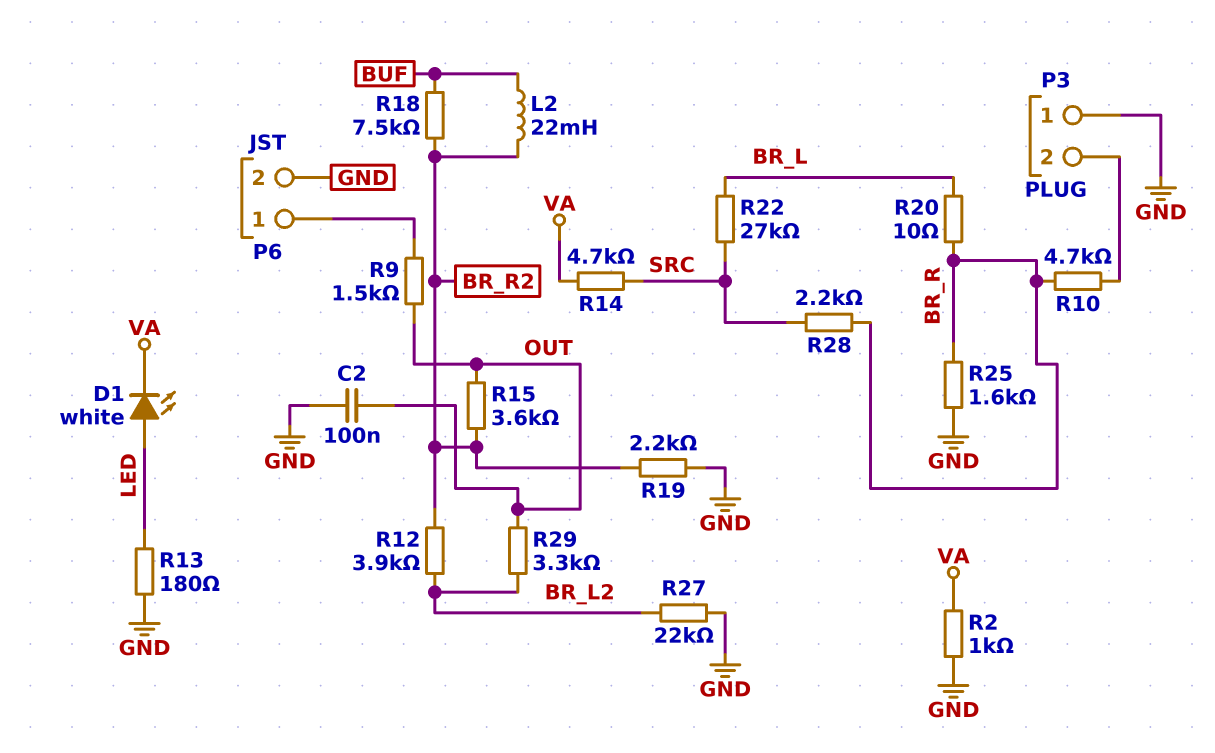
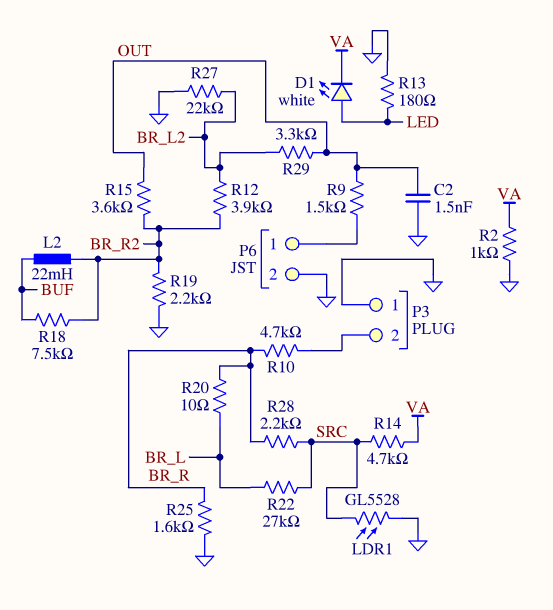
C2: 100nF (GND, OUT) -> 1.5nF (GND, OUT)
LDR1: none -> GL5528 (GND, SRC)

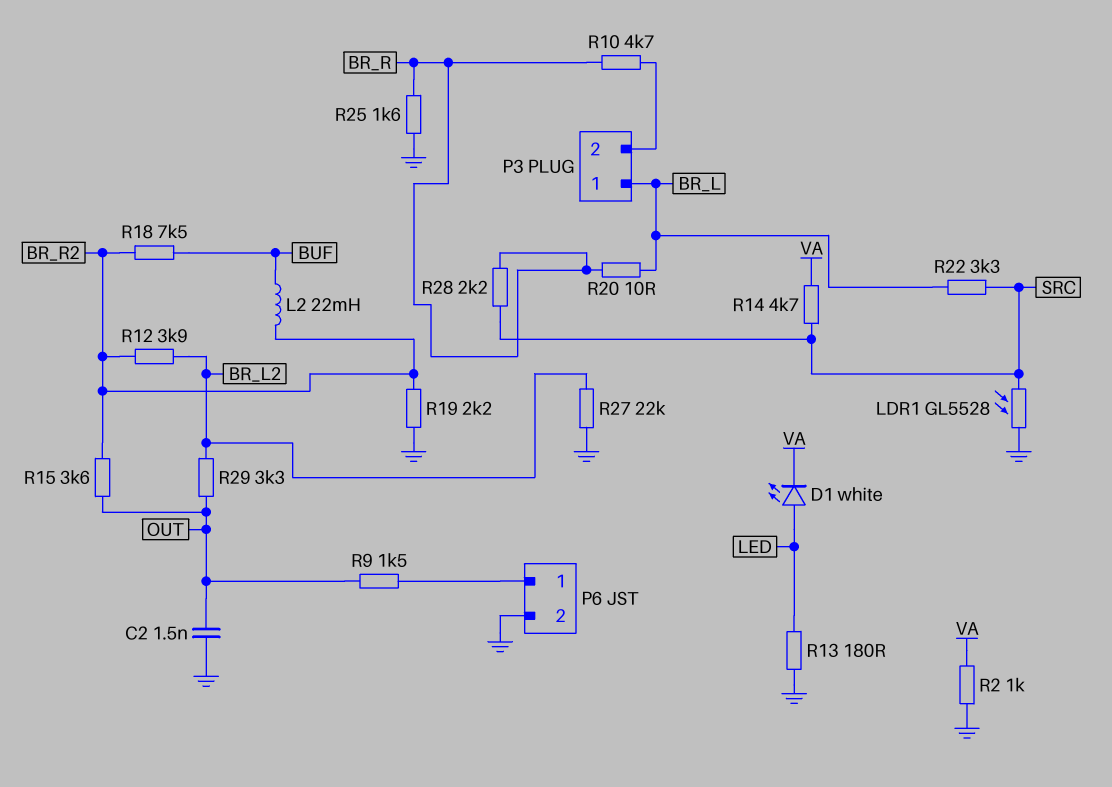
P3 pin 1: GND -> BR_L
R22: 27k (BR_L, SRC) -> 3.3k (BR_L, SRC)

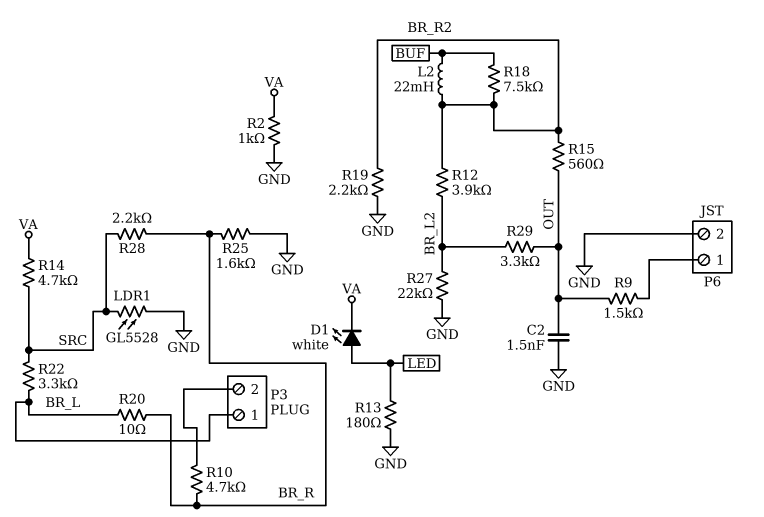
R15: 3.6k (BR_R2, OUT) -> 560 (BR_R2, OUT)

